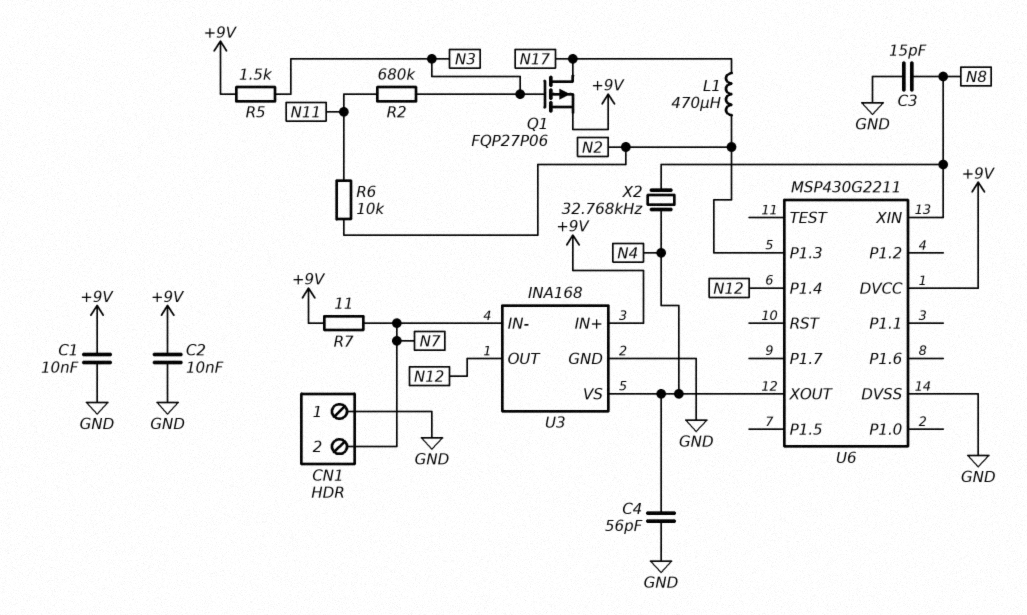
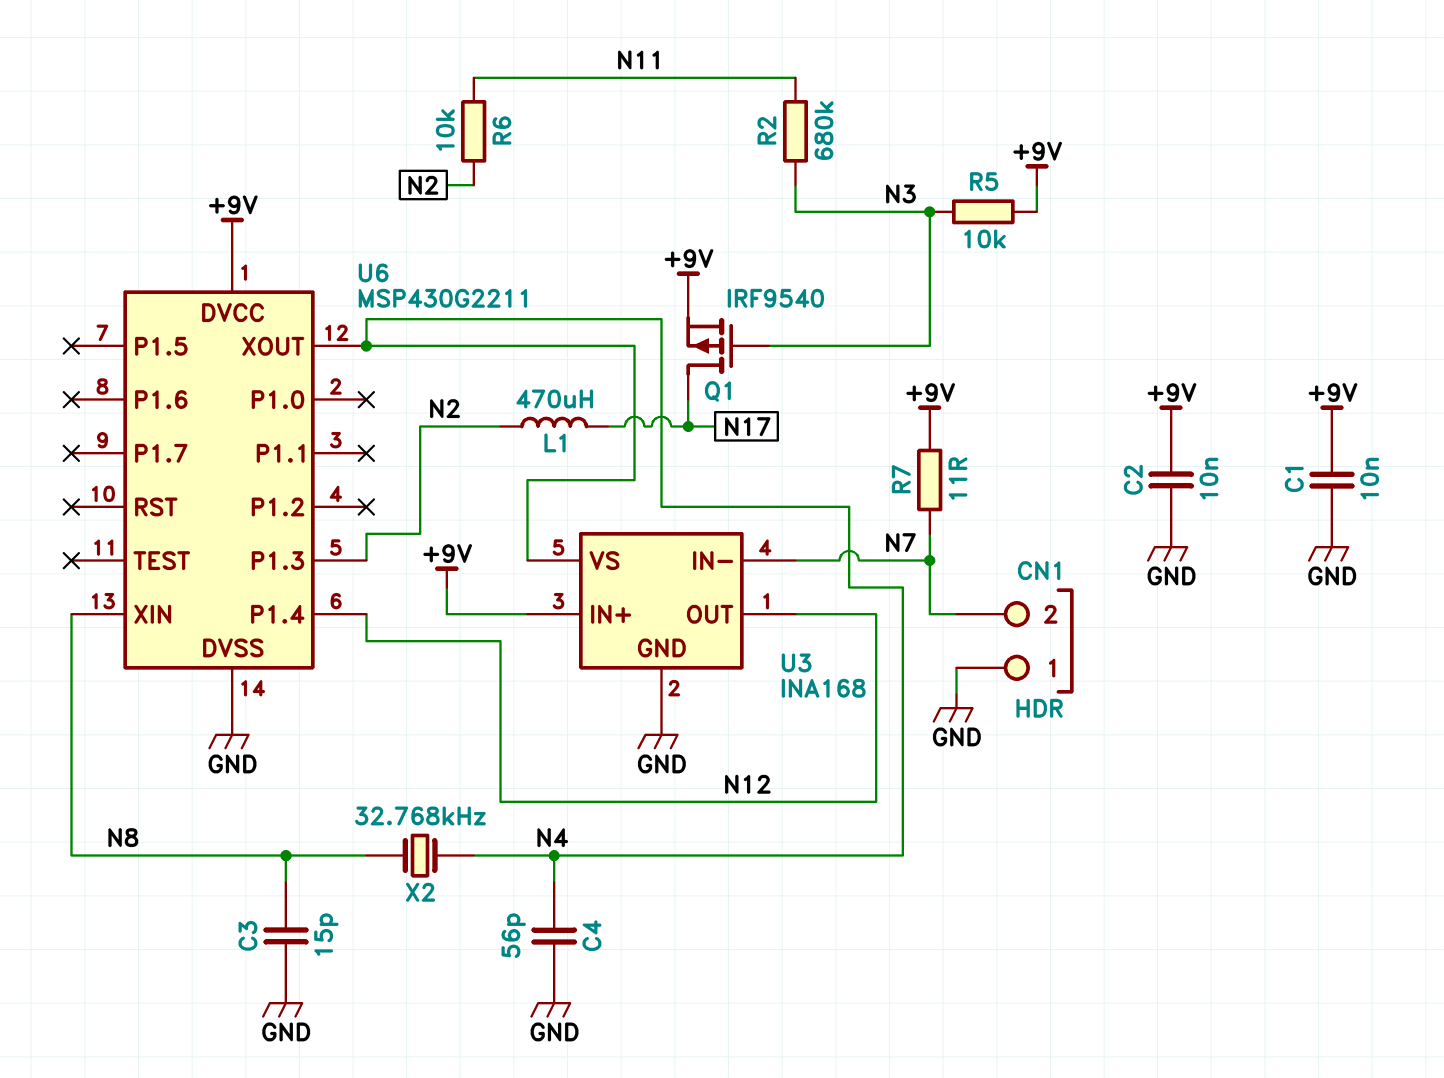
Q1: PMOS FQP27P06 (G N3, D N17, S +9V) -> PMOS IRF9540 (G N3, D N17, S +9V)
R5: 1.5k (+9V, N3) -> 10k (+9V, N3)

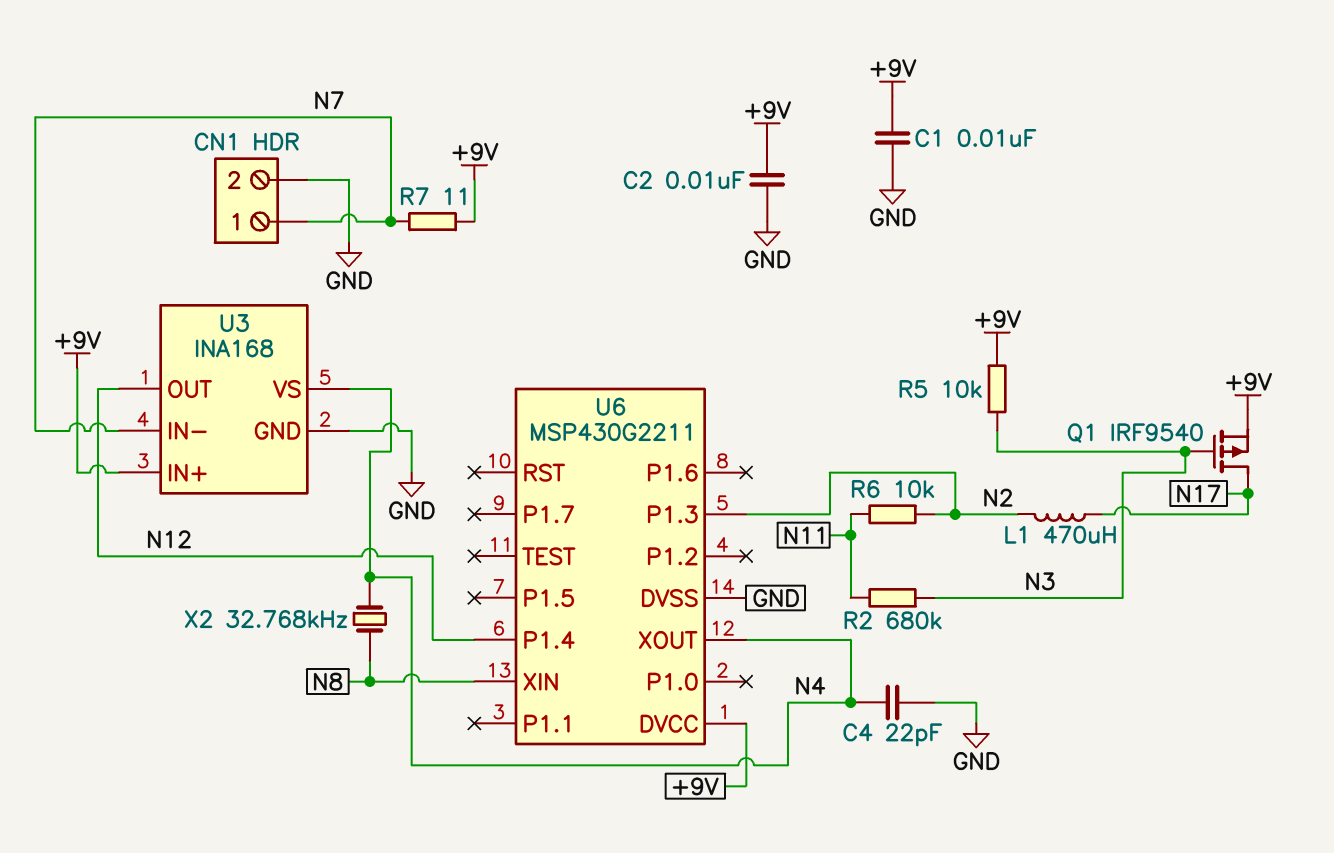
C3: 15pF (GND, N8) -> none
C4: 56pF (GND, N4) -> 22pF (GND, N4)
CN1 pin 1: GND -> N7
CN1 pin 2: N7 -> GND

